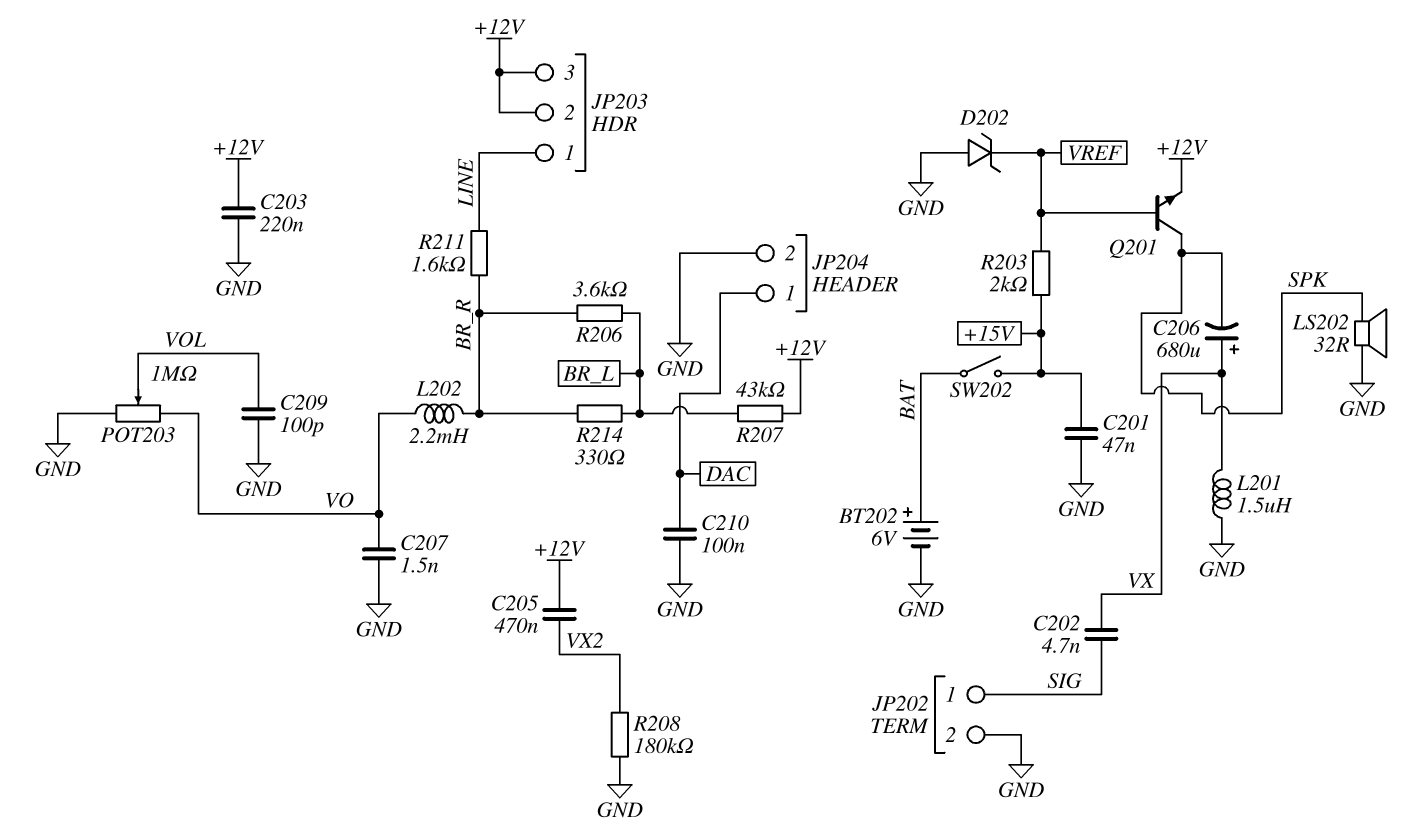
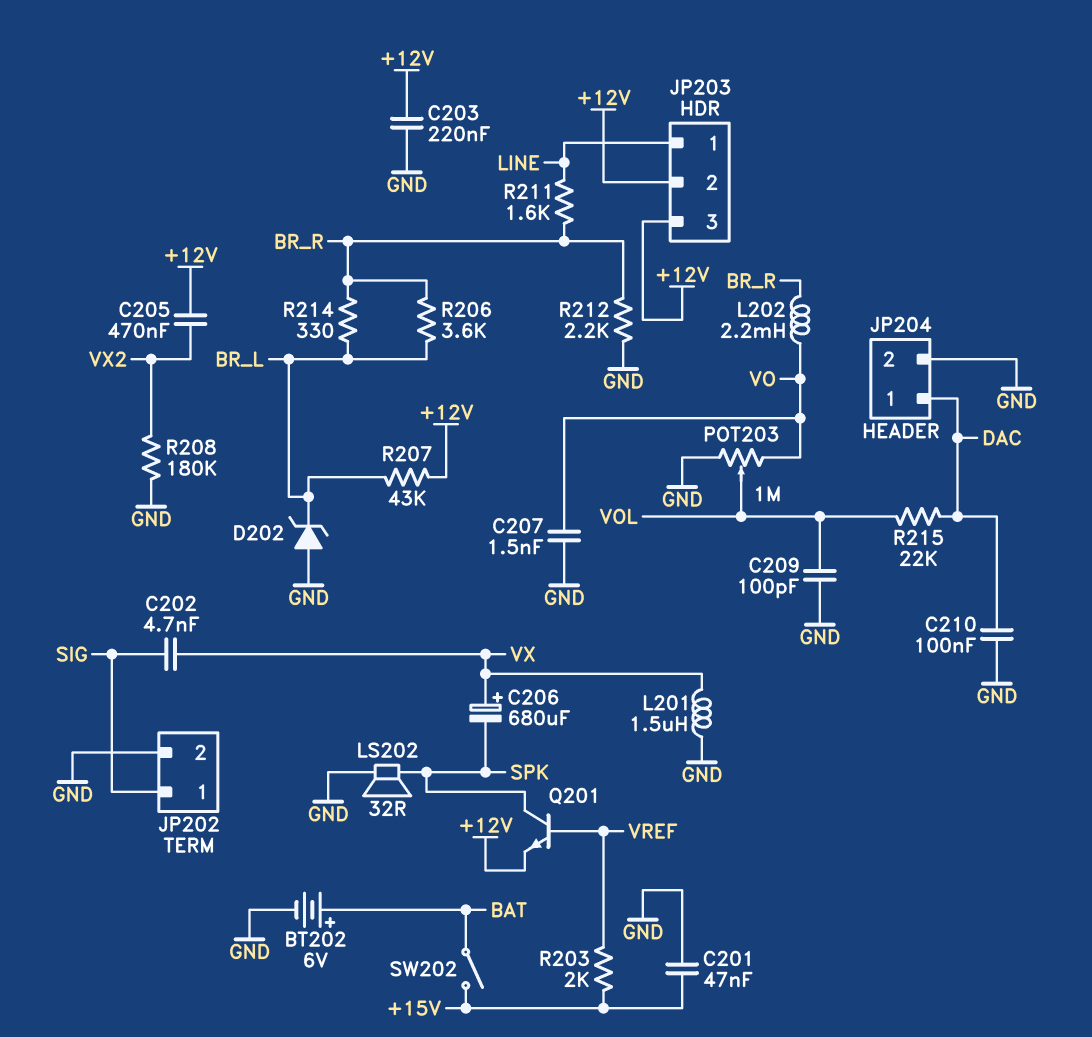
D202: zener (A GND, K VREF) -> zener (A GND, K BR_L)
R212: none -> 2.2k (BR_R, GND)
R215: none -> 22k (DAC, VOL)

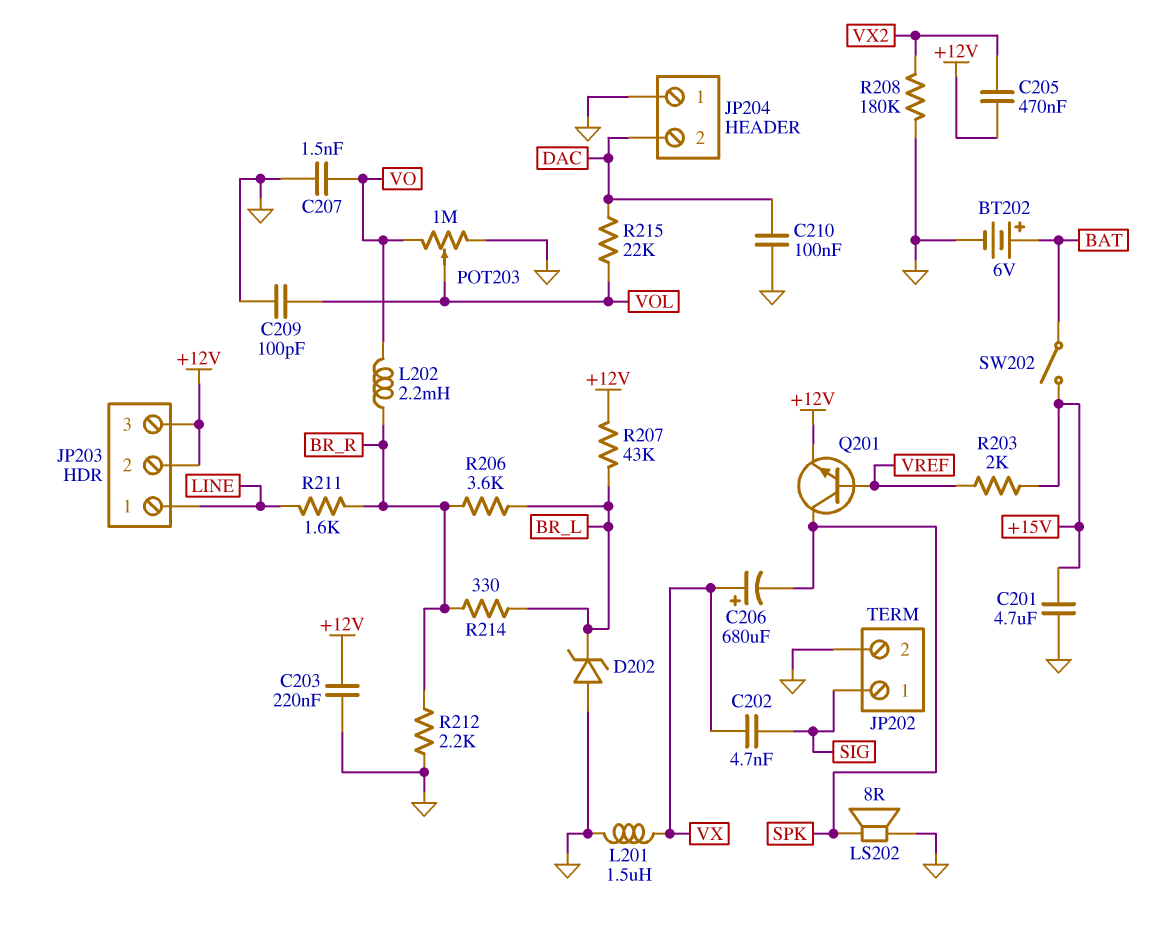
C201: 47nF (+15V, GND) -> 4.7uF (+15V, GND)
JP204 pin 1: DAC -> GND
JP204 pin 2: GND -> DAC
LS202: speaker 32R (GND, SPK) -> speaker 8R (GND, SPK)

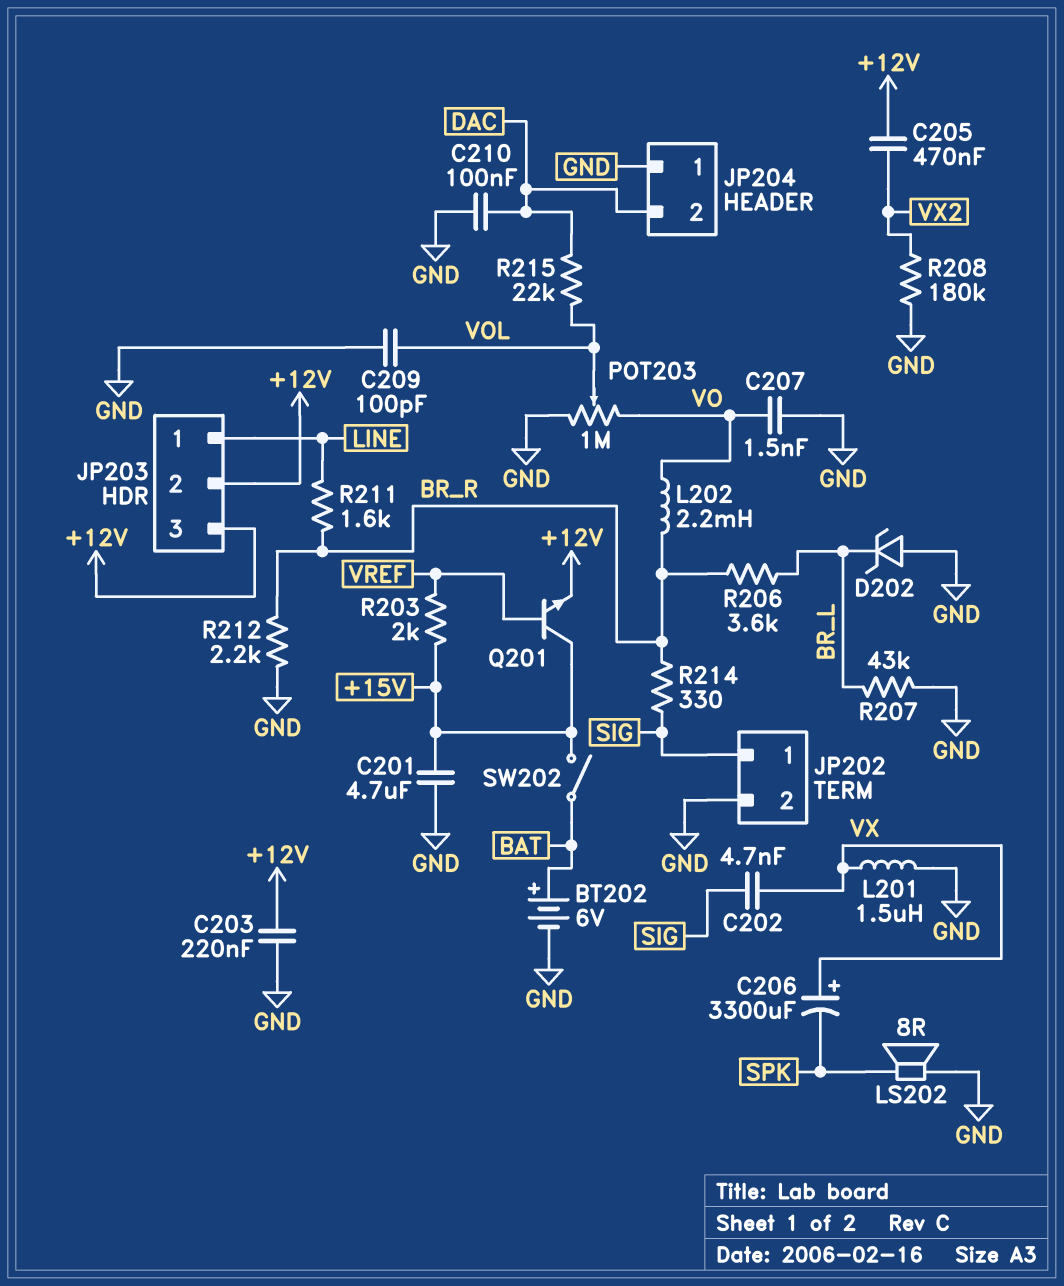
C206: 680uF (plus VX, minus SPK) -> 3300uF (plus VX, minus SPK)
Q201: NPN (B VREF, C SPK, E +12V) -> NPN (B VREF, C +15V, E +12V)
R207: 43k (+12V, BR_L) -> 43k (BR_L, GND)
R214: 330 (BR_L, BR_R) -> 330 (BR_R, SIG)

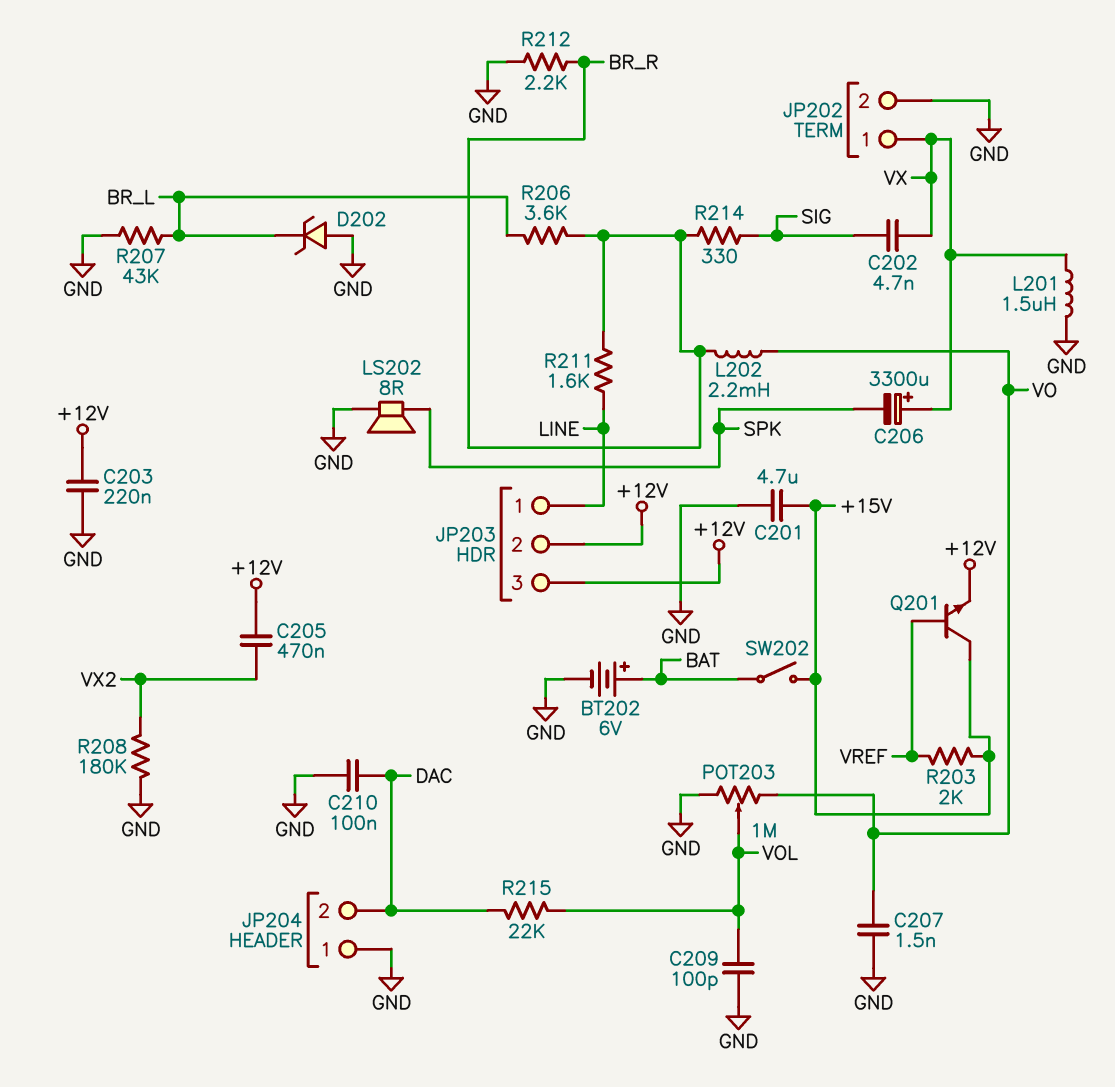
JP202 pin 1: SIG -> VX

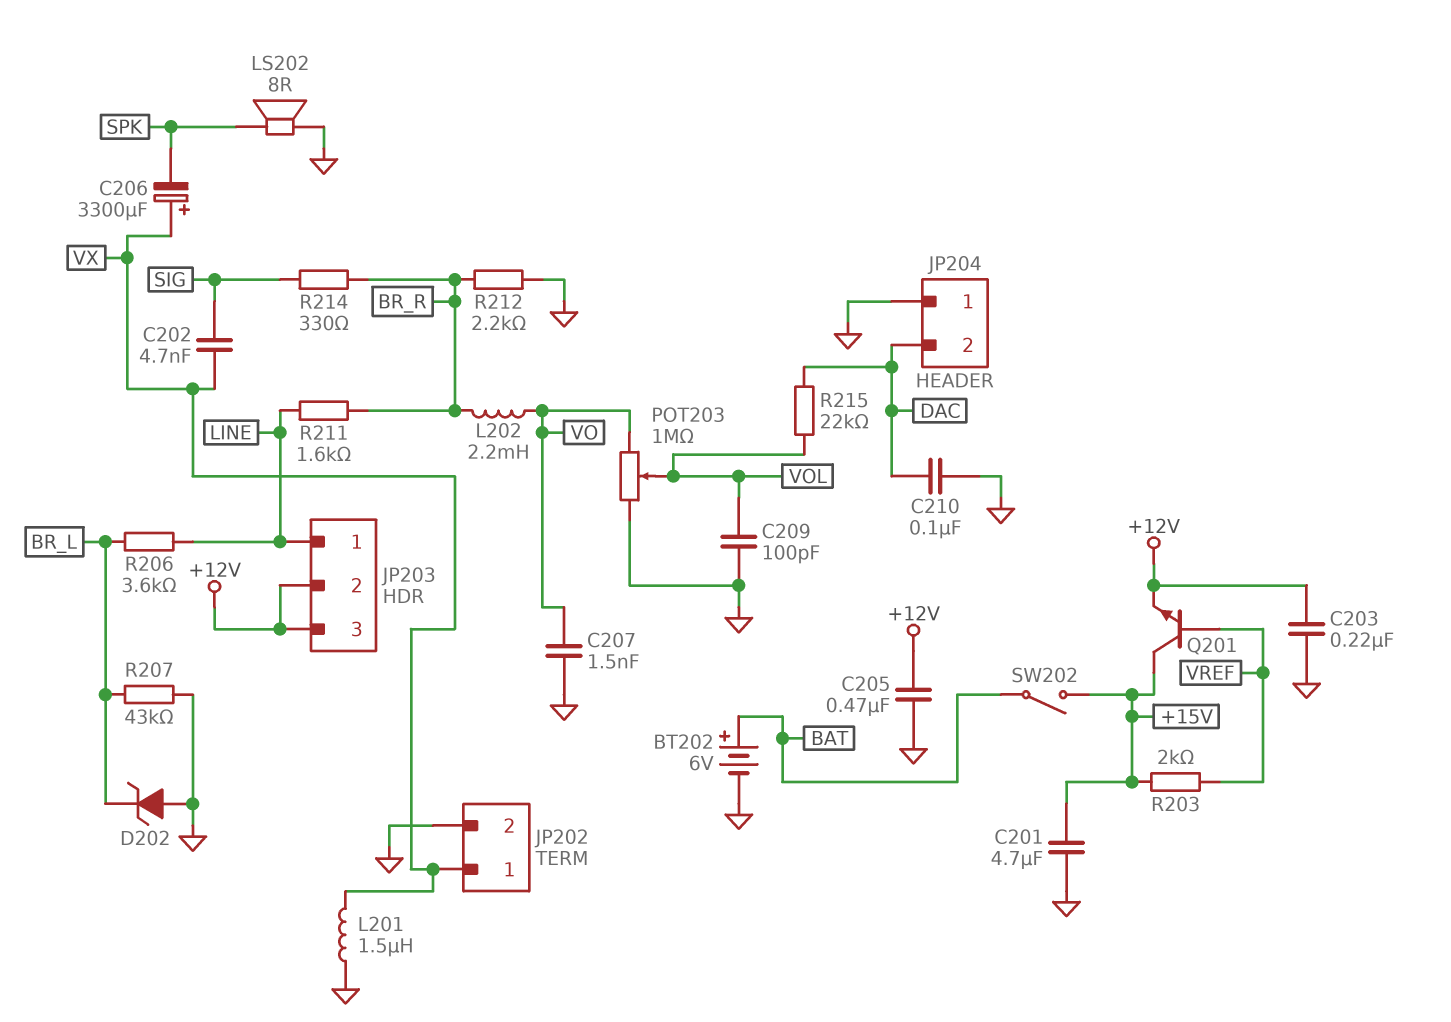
C205: 470nF (+12V, VX2) -> 470nF (+12V, GND)
R206: 3.6k (BR_L, BR_R) -> 3.6k (BR_L, LINE)
R208: 180k (GND, VX2) -> none

